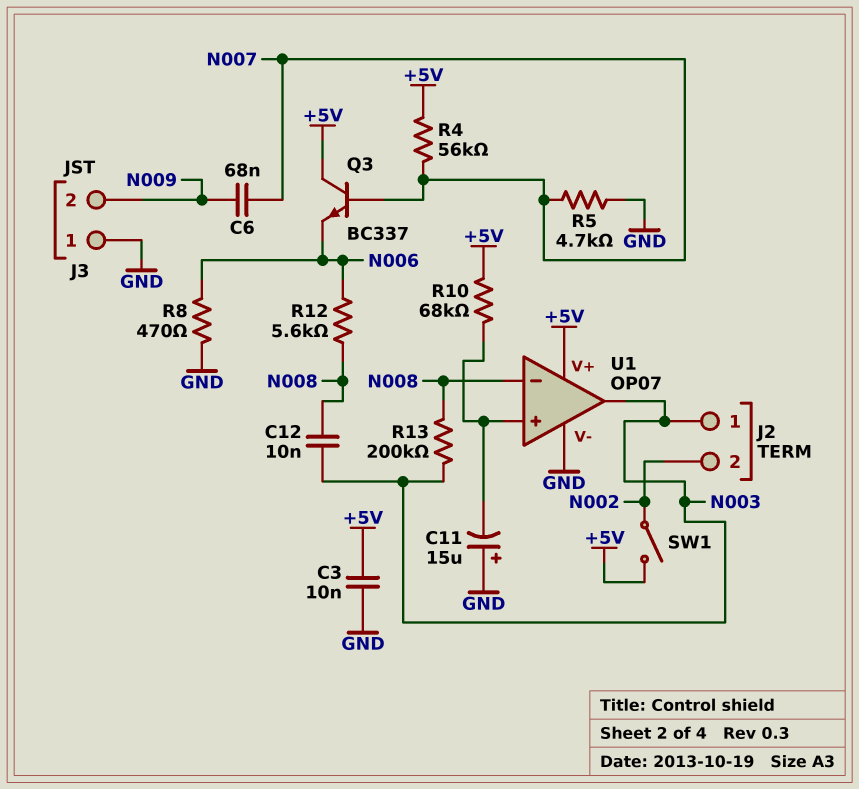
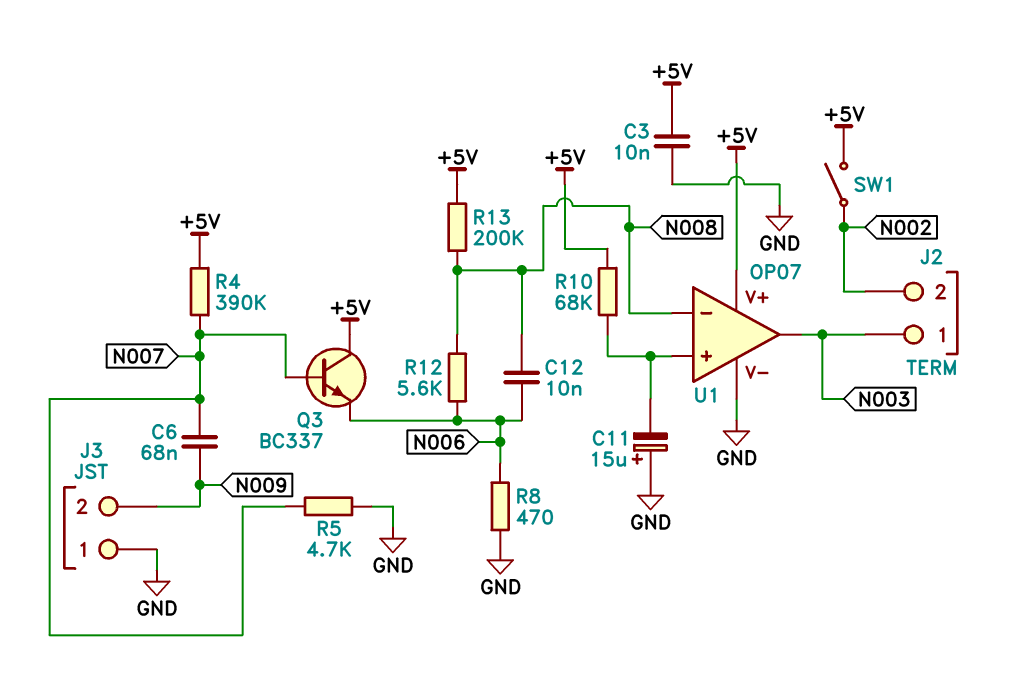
C12: 10nF (N003, N008) -> 10nF (N006, N008)
R4: 56k (+5V, N007) -> 390k (+5V, N007)
R13: 200k (N003, N008) -> 200k (+5V, N008)

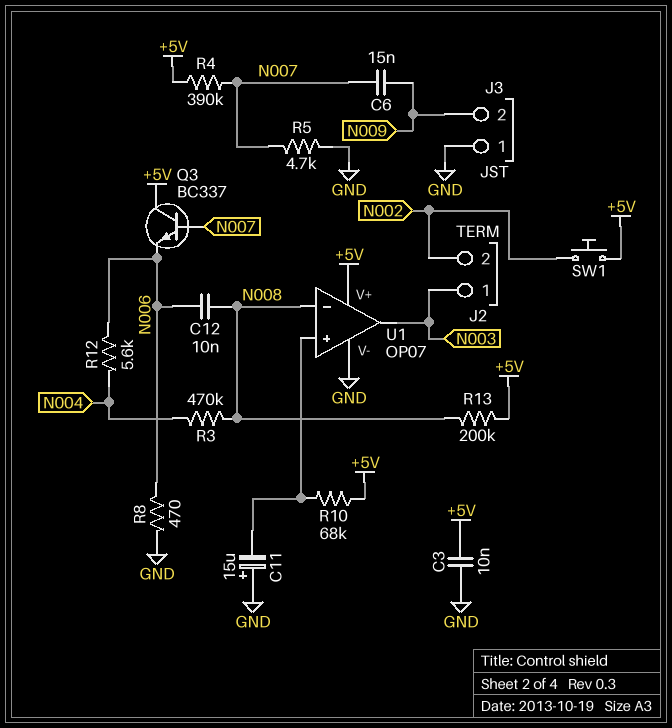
C6: 68nF (N007, N009) -> 15nF (N007, N009)
R3: none -> 470k (N004, N008)
R12: 5.6k (N006, N008) -> 5.6k (N004, N006)
SW1: switch (+5V, N002) -> button (+5V, N002)

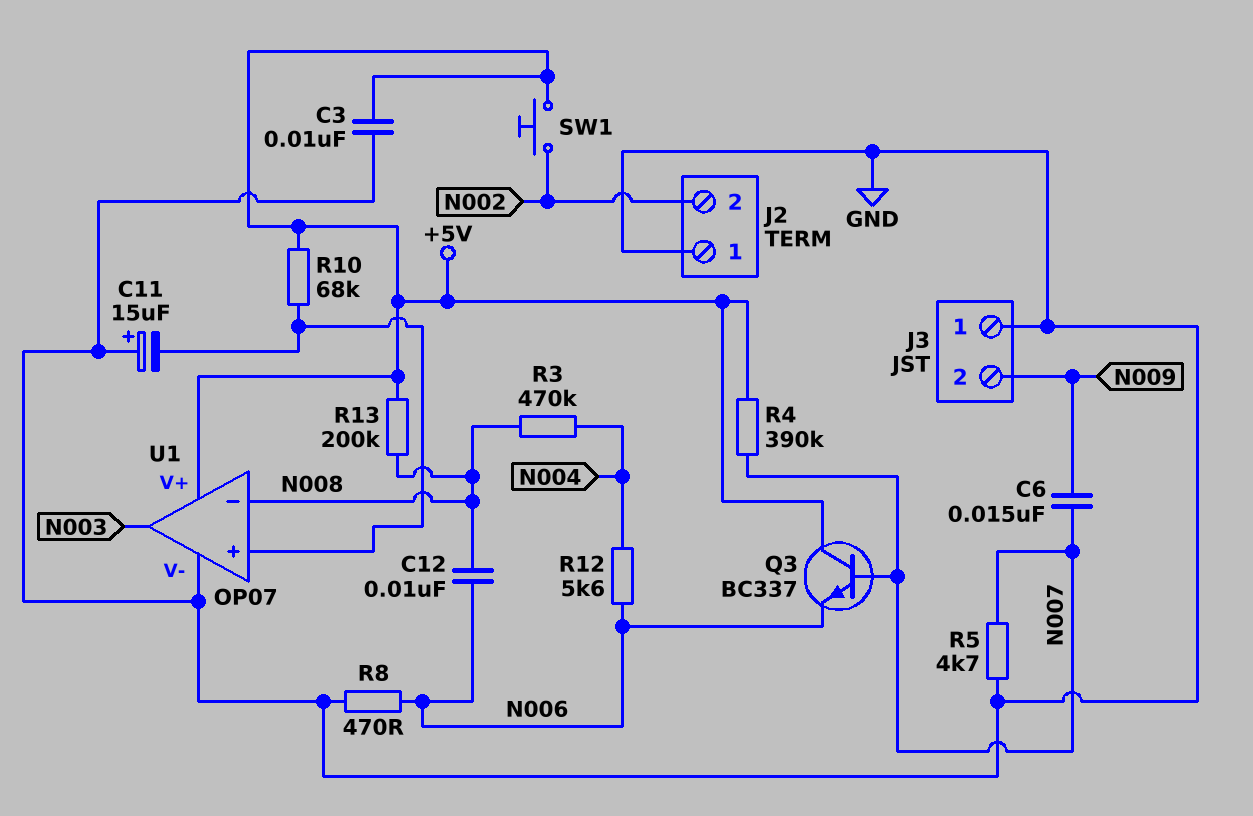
J2 pin 1: N003 -> GND

